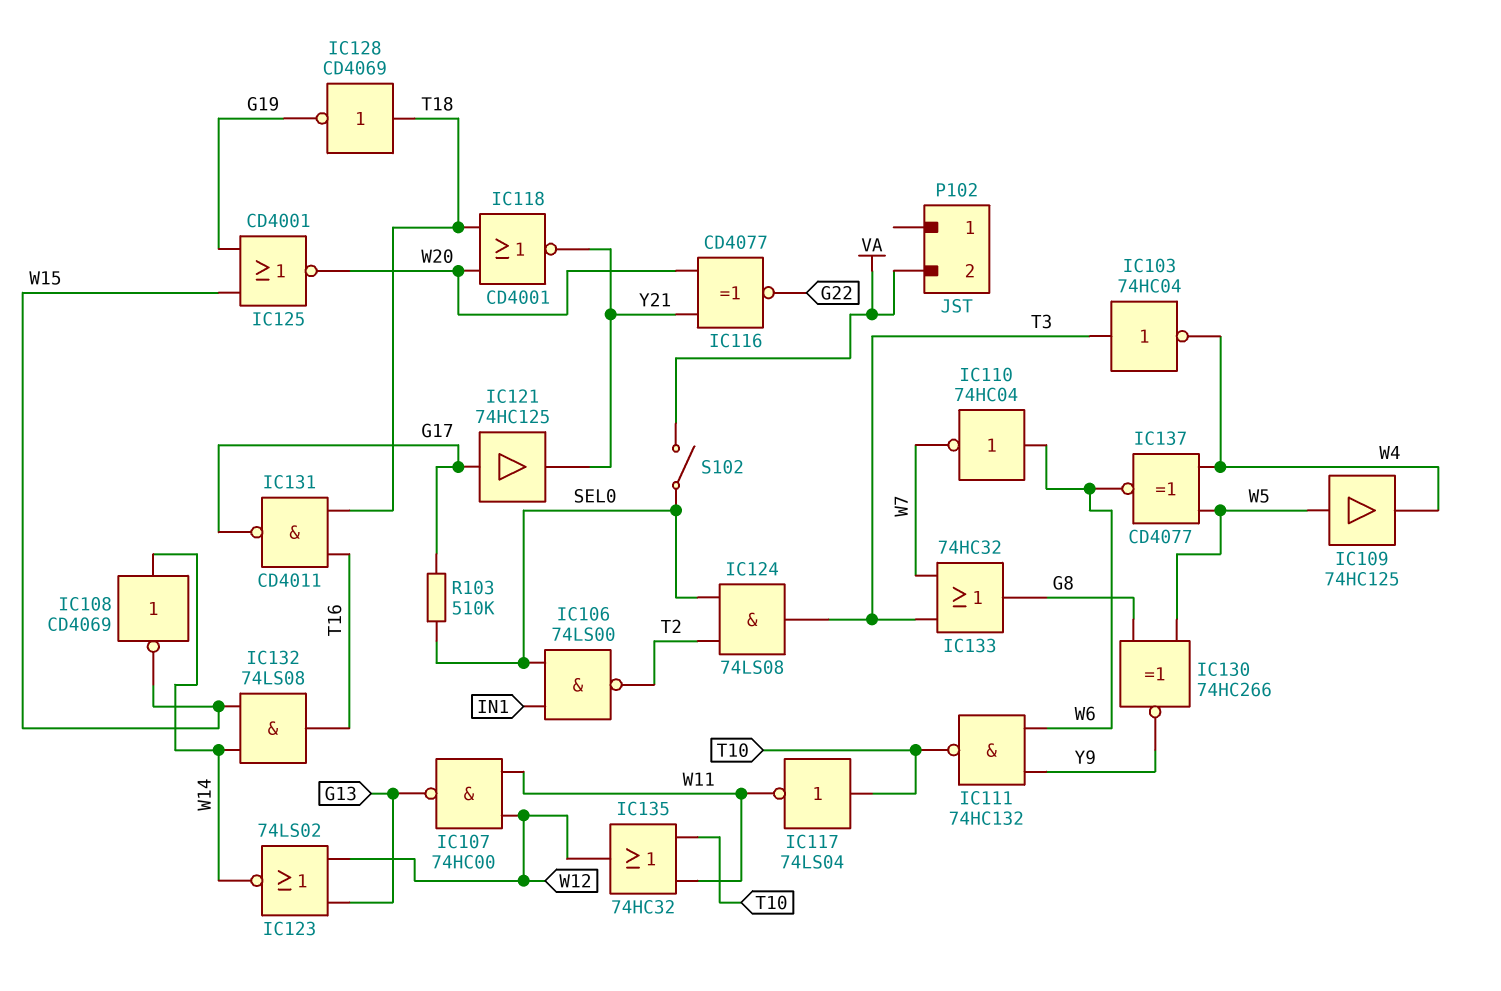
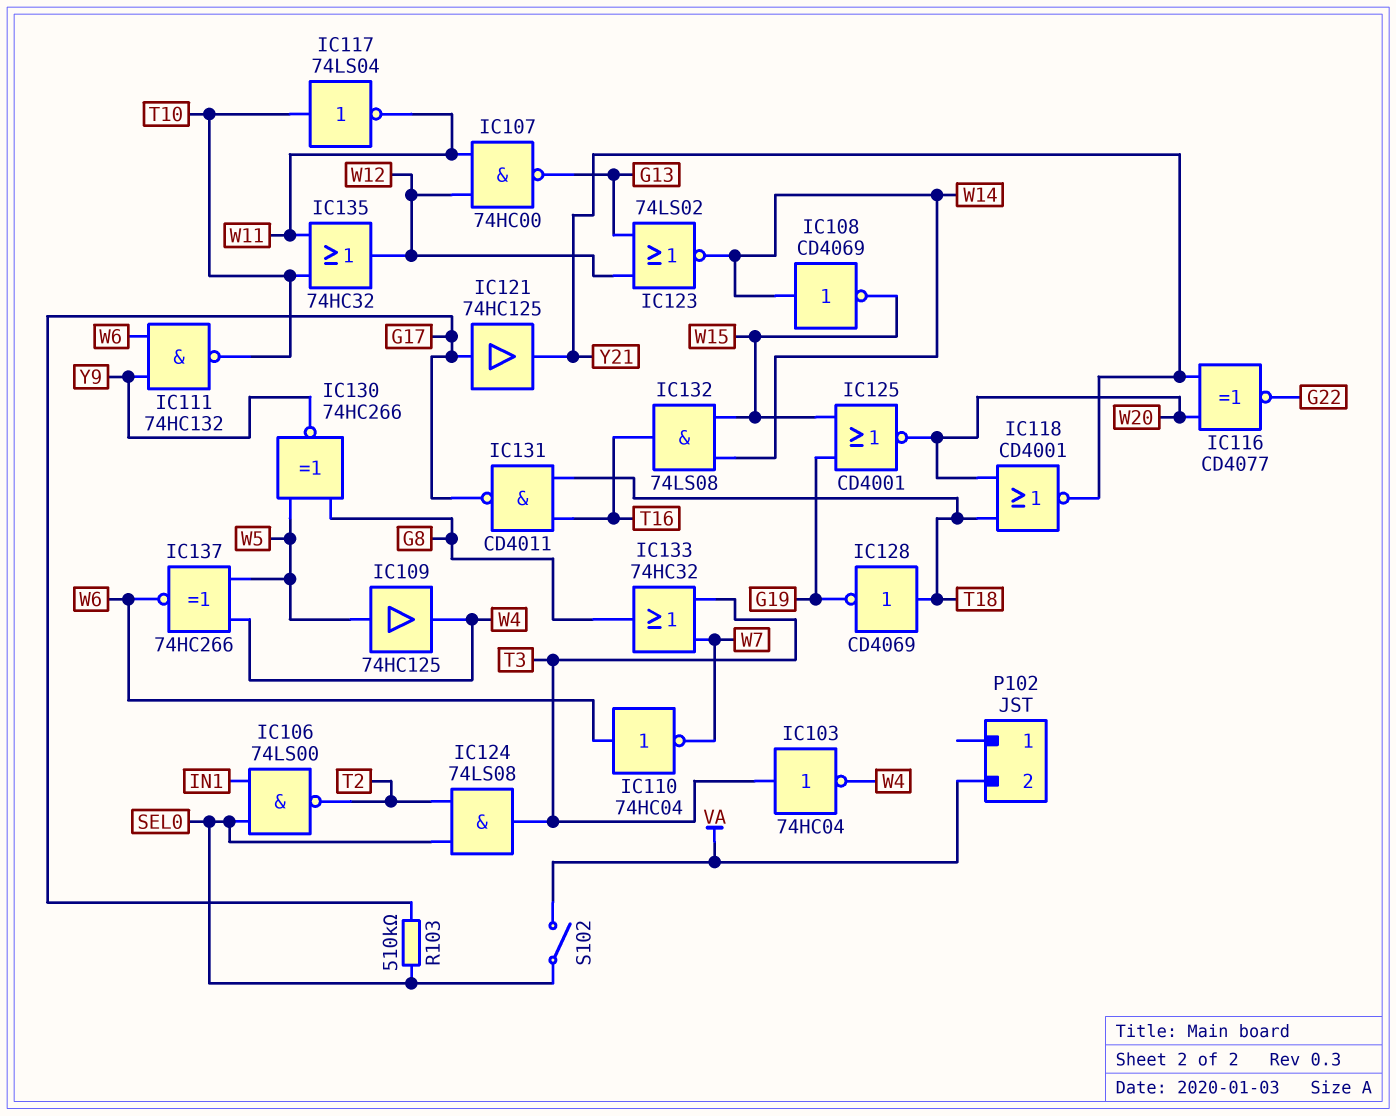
IC137: XNOR CD4077 (in W4, in W5, out W6) -> XNOR 74HC266 (in W4, in W5, out W6)

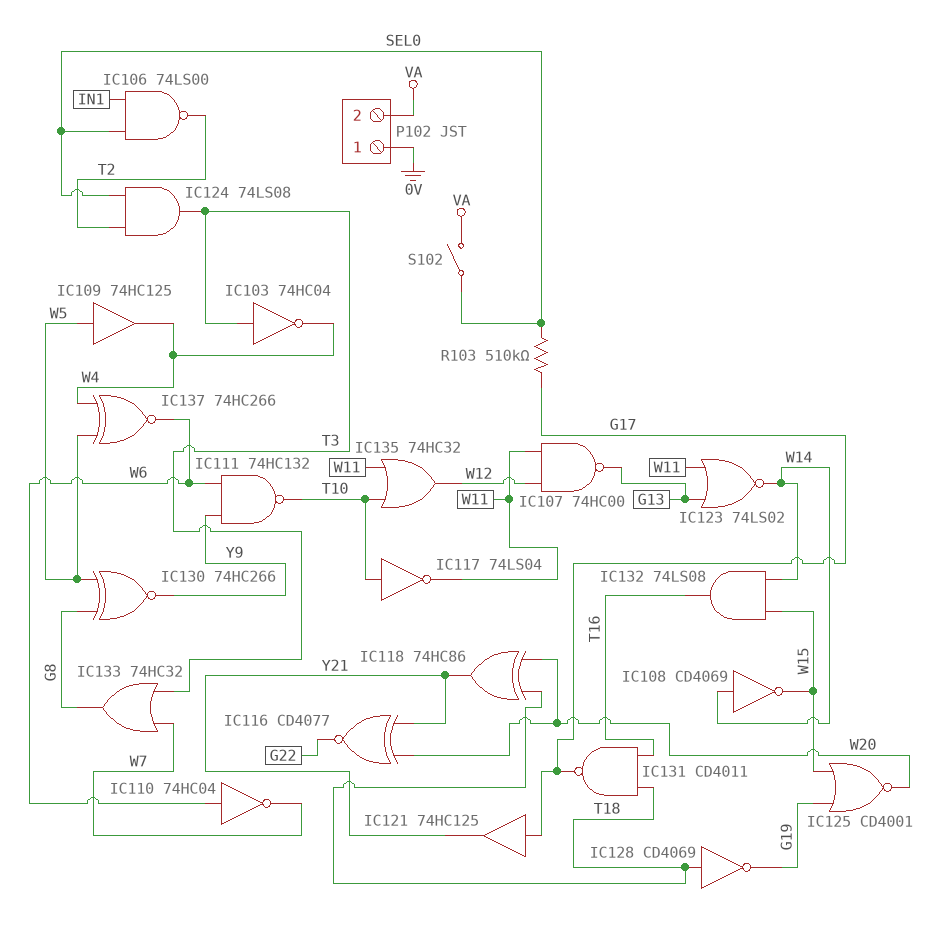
IC118: NOR CD4001 (in T18, in W20, out Y21) -> XOR 74HC86 (in T18, in W20, out Y21)
IC123: NOR 74LS02 (in G13, in W12, out W14) -> NOR 74LS02 (in G13, in W11, out W14)
P102 pin 1: none -> 0V

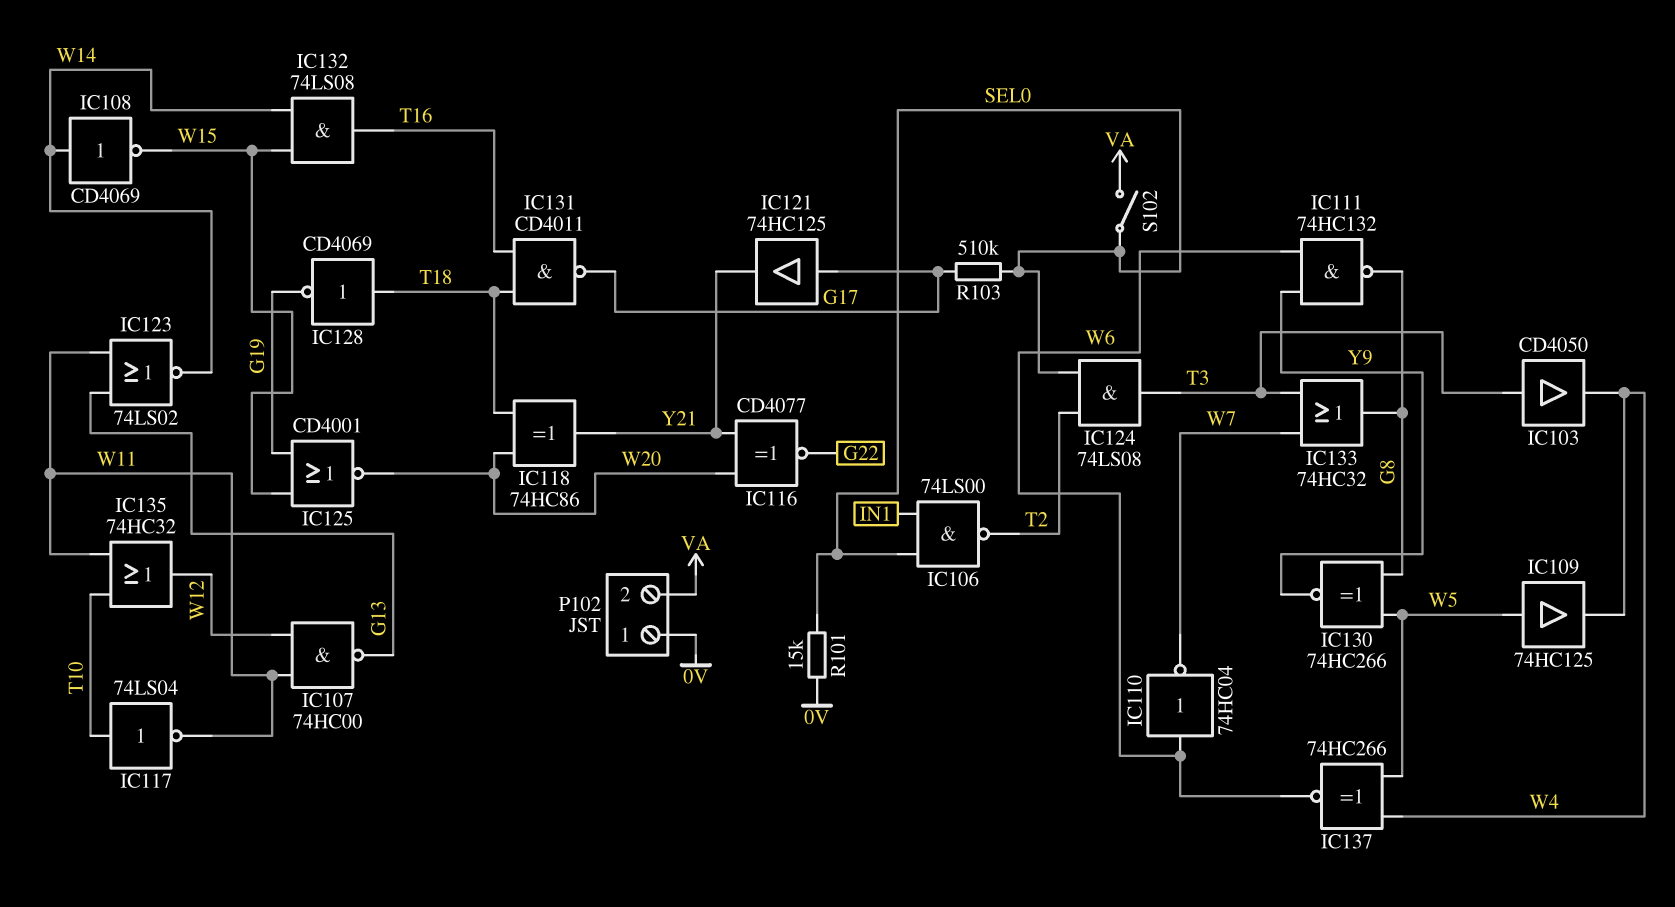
IC103: NOT 74HC04 (in T3, out W4) -> buffer CD4050 (in T3, out W4)
IC111: NAND 74HC132 (in W6, in Y9, out T10) -> NAND 74HC132 (in W6, in Y9, out G8)
R101: none -> 15k (0V, SEL0)

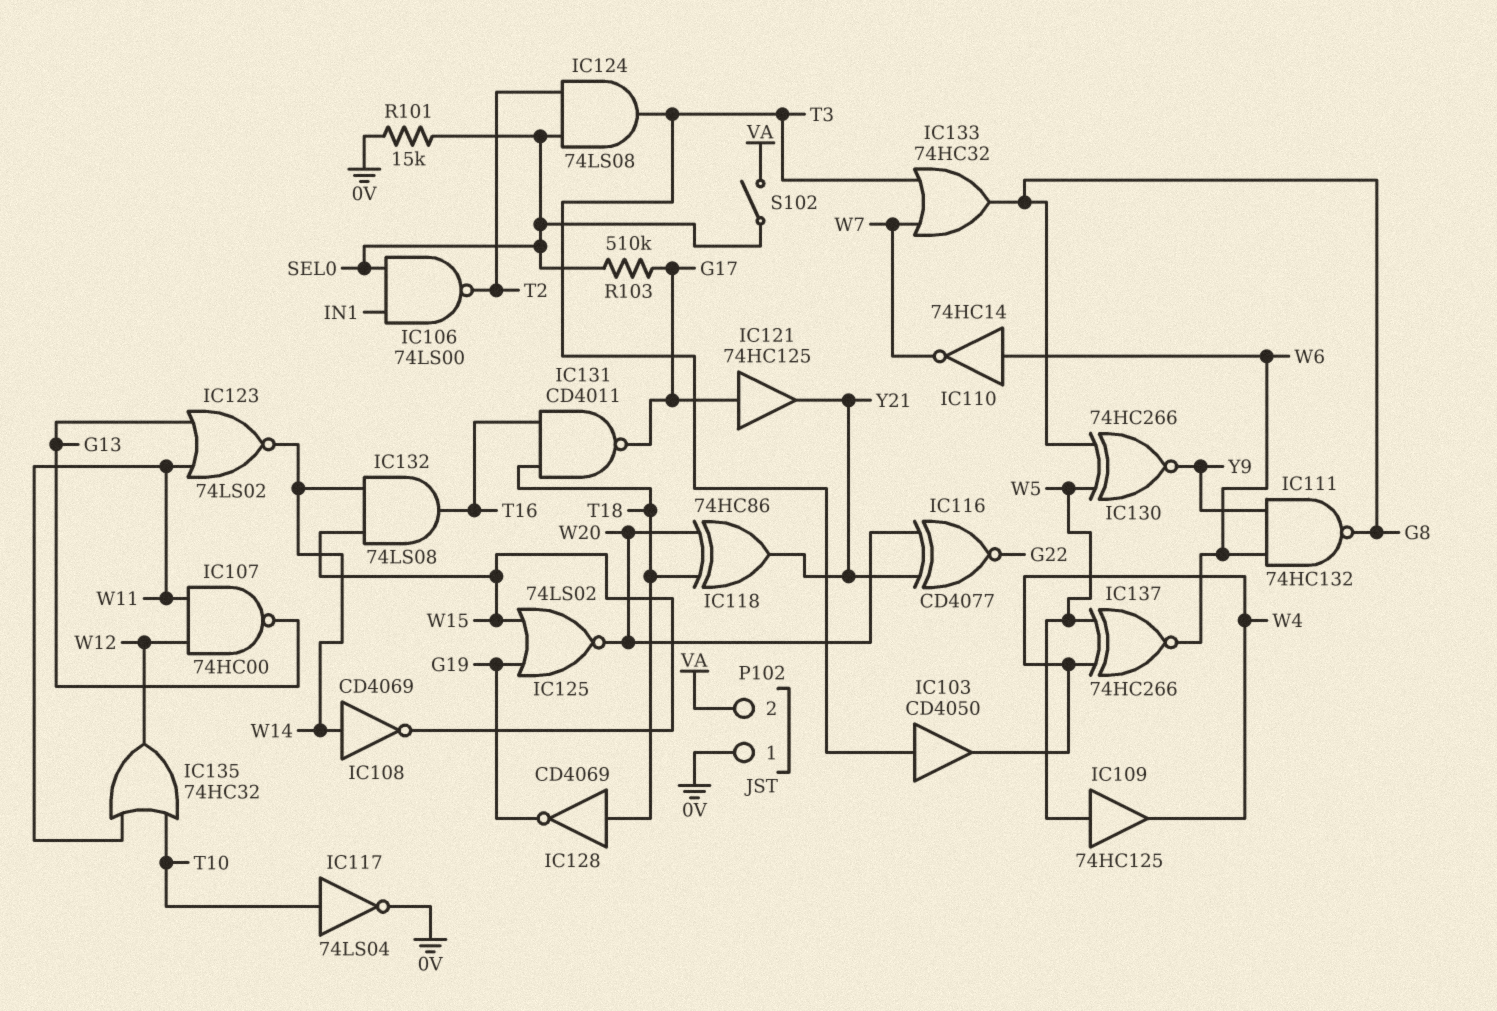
IC110: NOT 74HC04 (in W6, out W7) -> NOT 74HC14 (in W6, out W7)
IC117: NOT 74LS04 (in T10, out W11) -> NOT 74LS04 (in T10, out 0V)
IC125: NOR CD4001 (in G19, in W15, out W20) -> NOR 74LS02 (in G19, in W15, out W20)

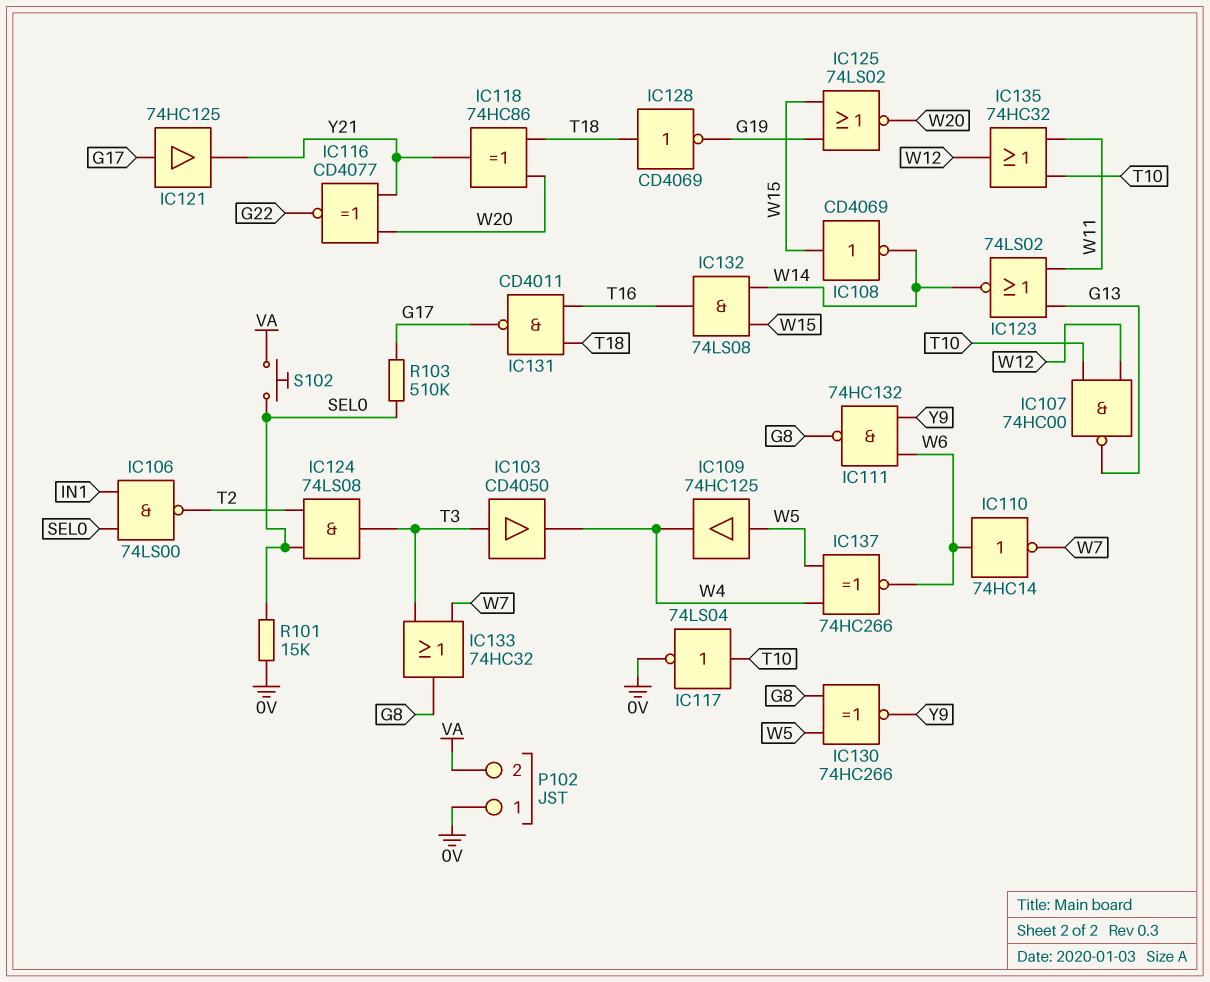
IC107: NAND 74HC00 (in W11, in W12, out G13) -> NAND 74HC00 (in T10, in W12, out G13)
IC108: NOT CD4069 (in W14, out W15) -> NOT CD4069 (in W15, out W14)
S102: switch (SEL0, VA) -> button (SEL0, VA)

